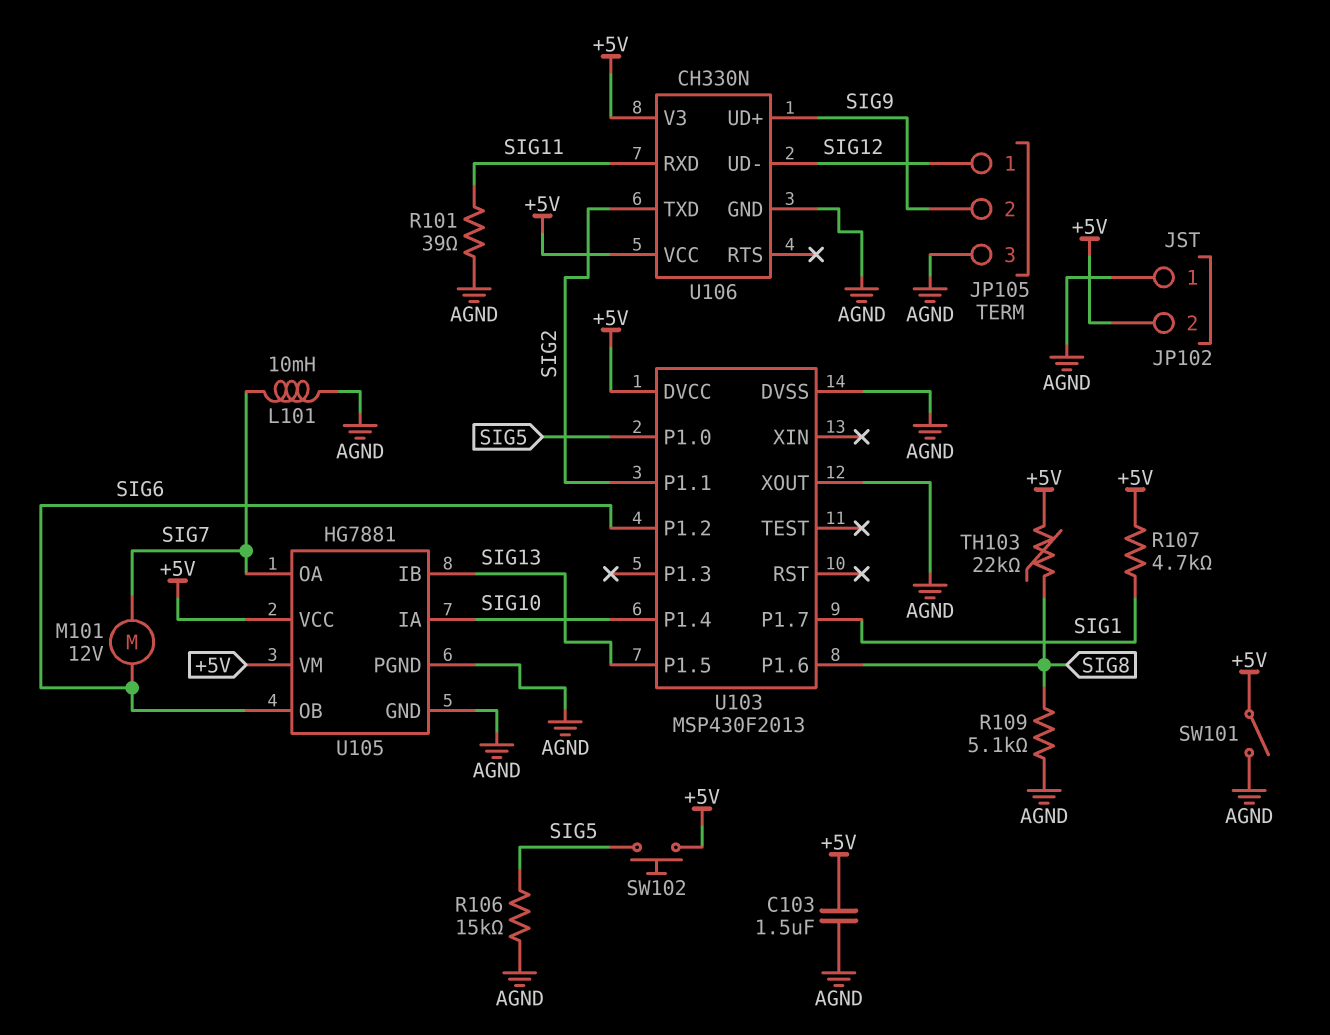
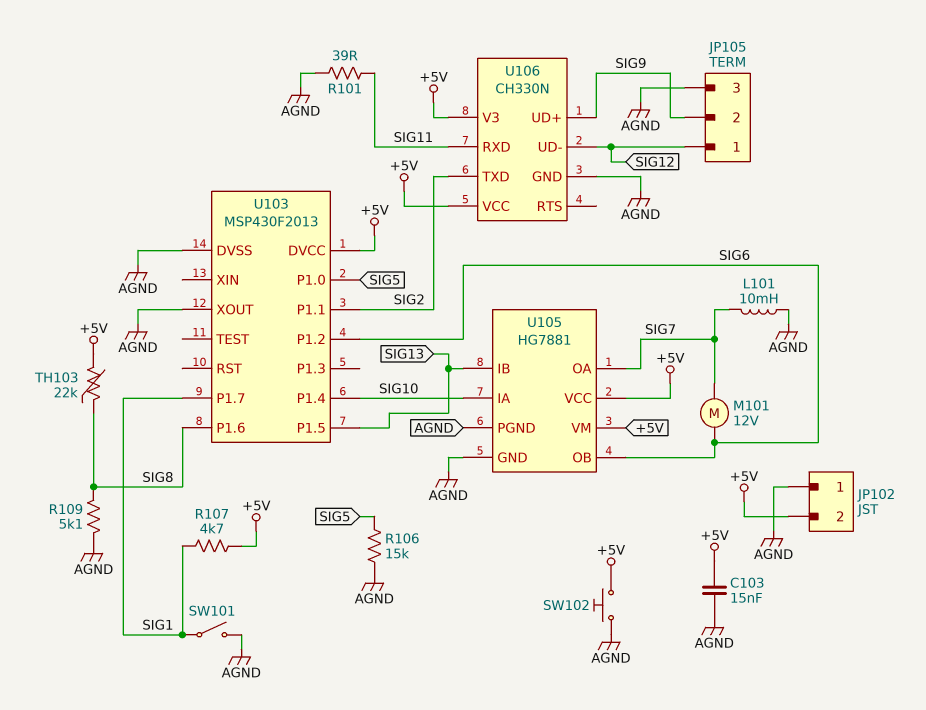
C103: 1.5uF (+5V, AGND) -> 15nF (+5V, AGND)
SW101: switch (+5V, AGND) -> switch (AGND, SIG1)
SW102: button (+5V, SIG5) -> button (+5V, AGND)

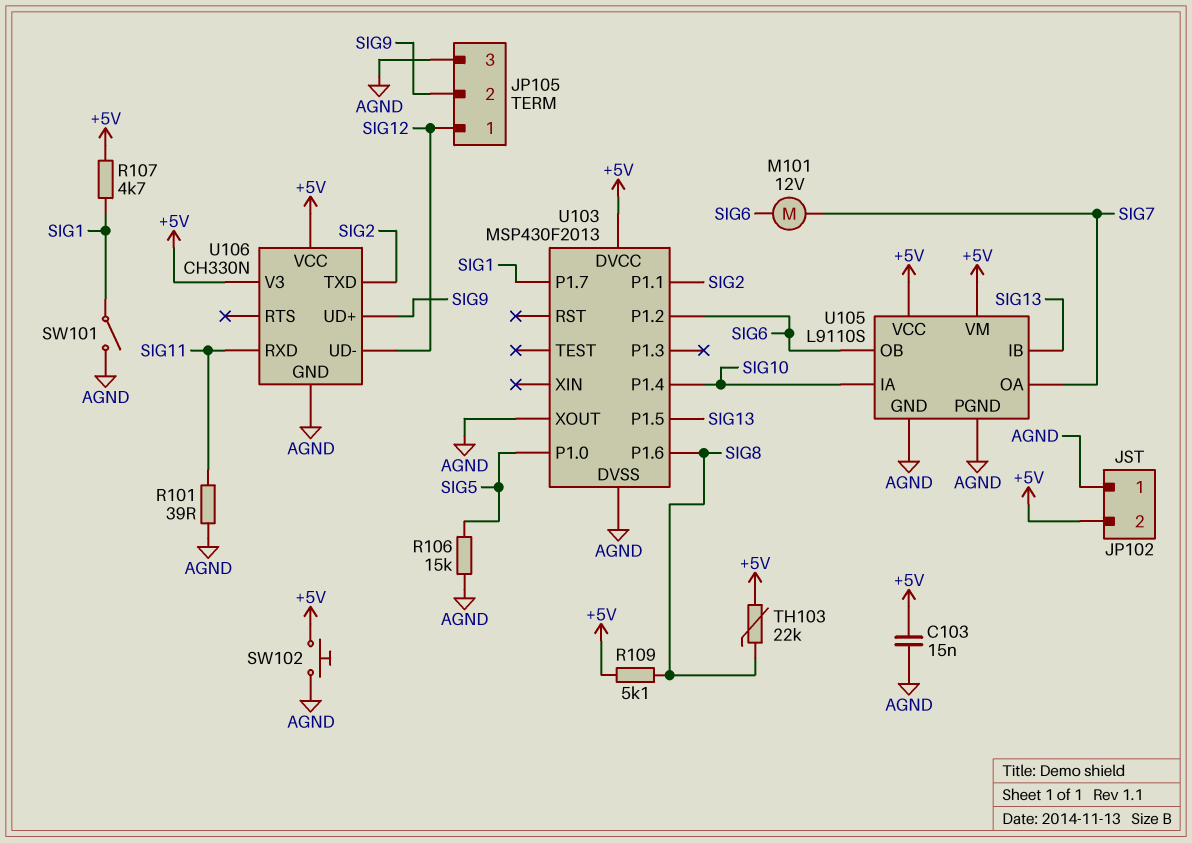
L101: 10mH (AGND, SIG7) -> none
R109: 5.1k (AGND, SIG8) -> 5.1k (+5V, SIG8)
U105: HG7881 -> L9110S

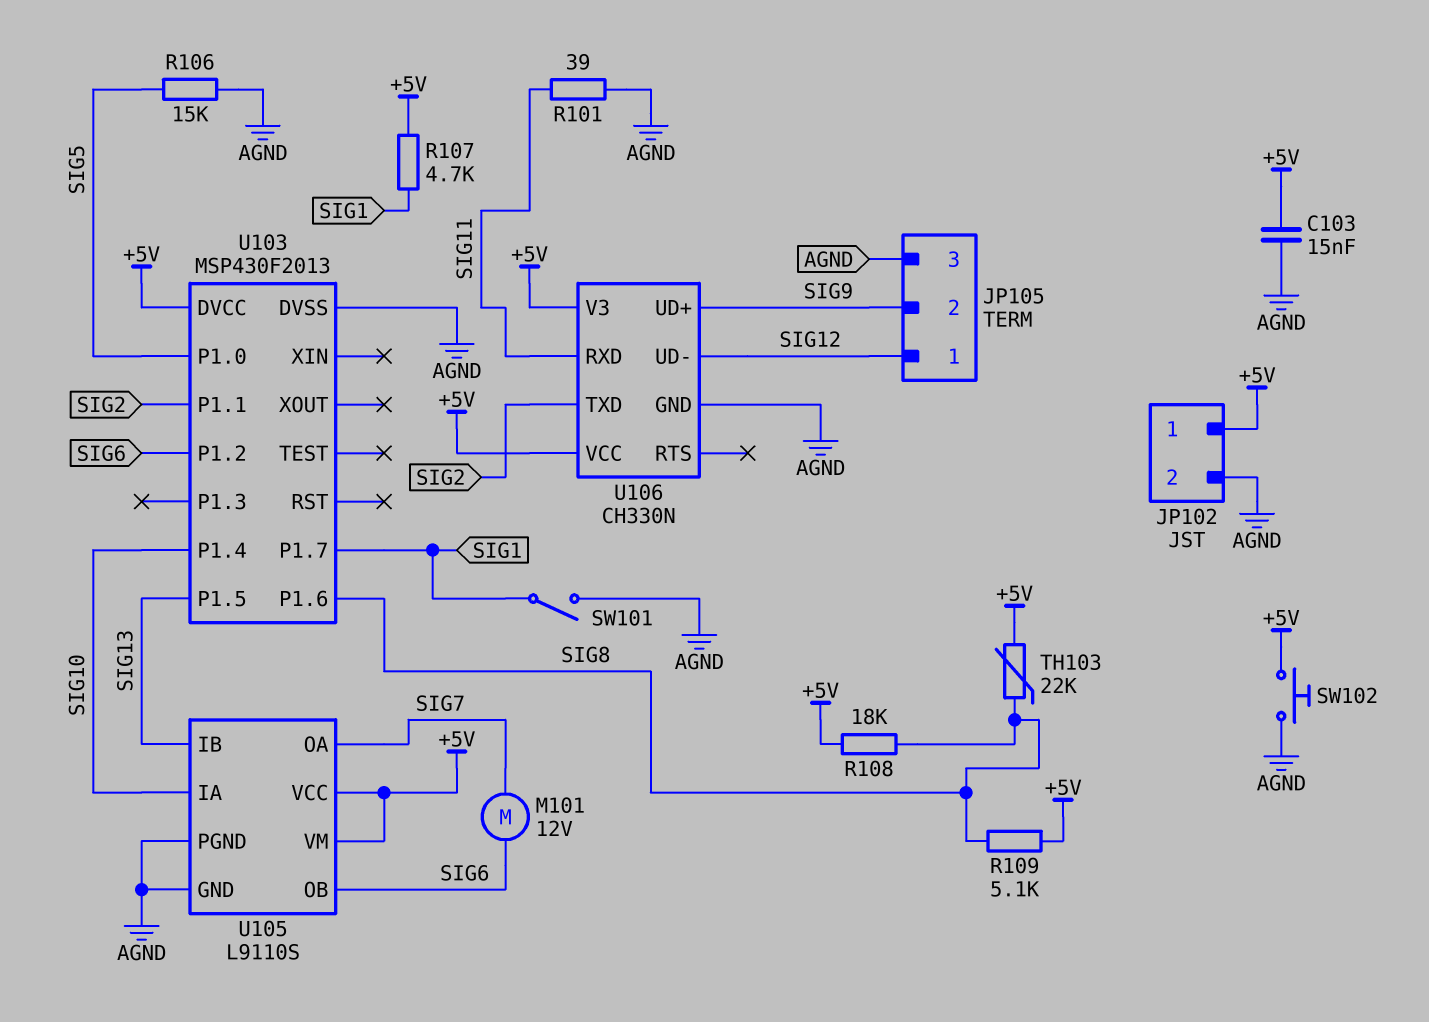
JP102 pin 1: AGND -> +5V
JP102 pin 2: +5V -> AGND
R108: none -> 18k (+5V, SIG8)
U103 pin XOUT: AGND -> none

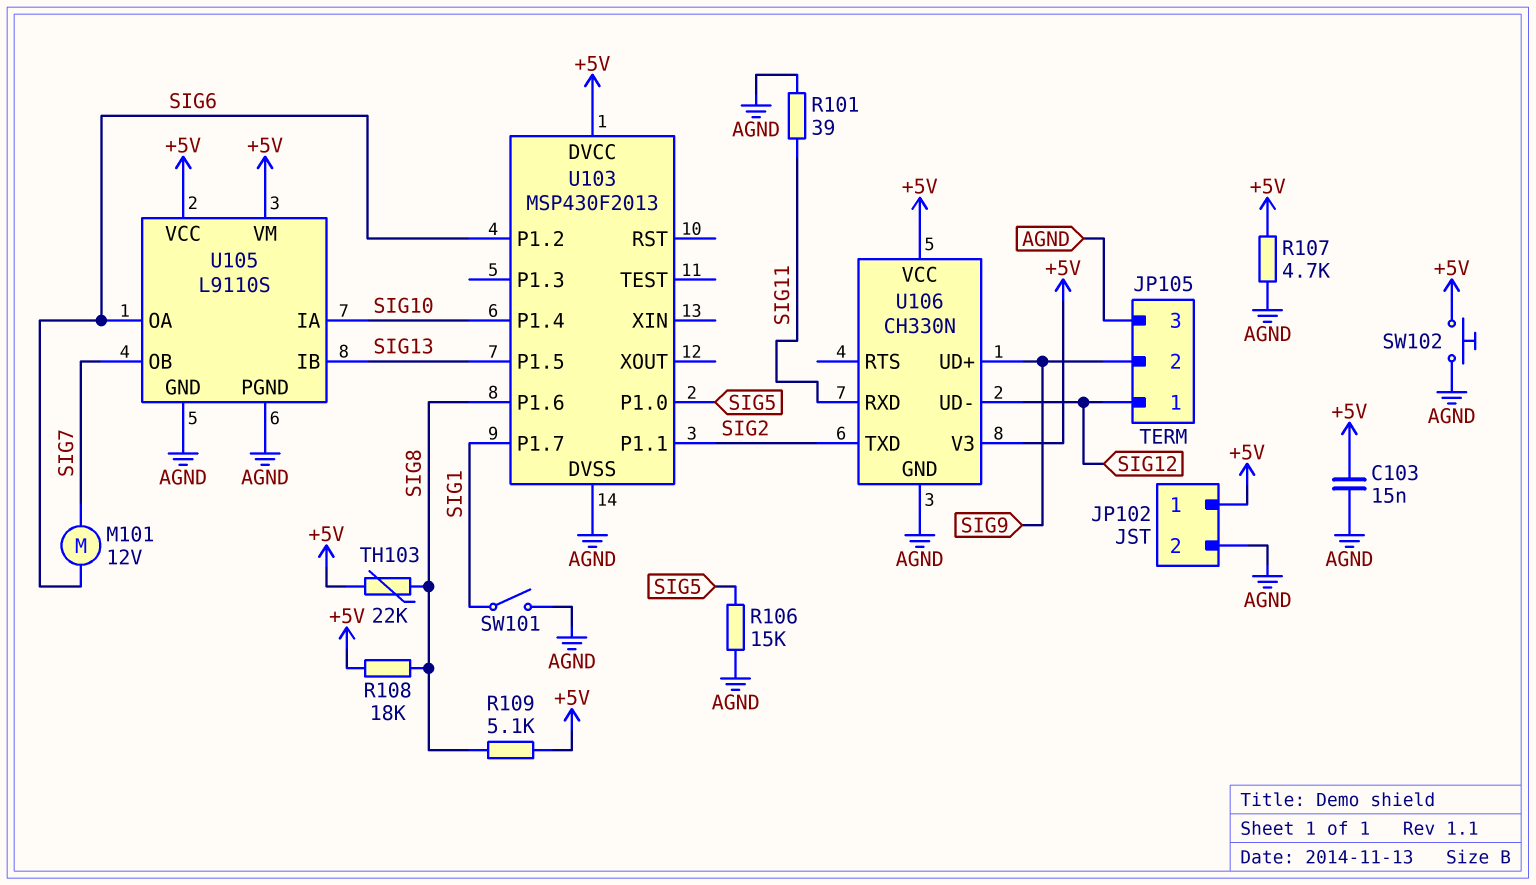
R107: 4.7k (+5V, SIG1) -> 4.7k (+5V, AGND)
U105 pin OA: SIG7 -> SIG6
U105 pin OB: SIG6 -> SIG7

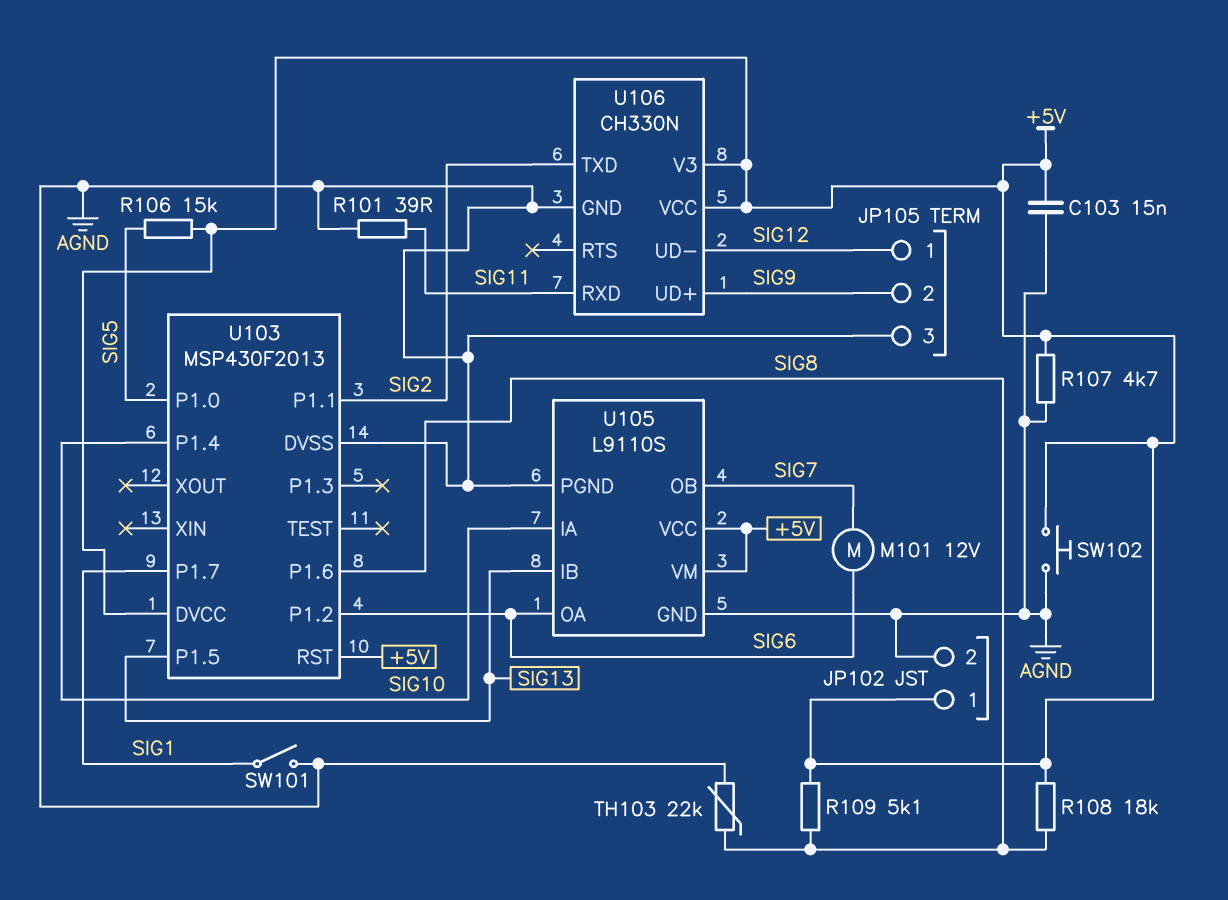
R106: 15k (AGND, SIG5) -> 15k (+5V, SIG5)
TH103: 22k (+5V, SIG8) -> 22k (AGND, SIG8)
U103 pin RST: none -> +5V

